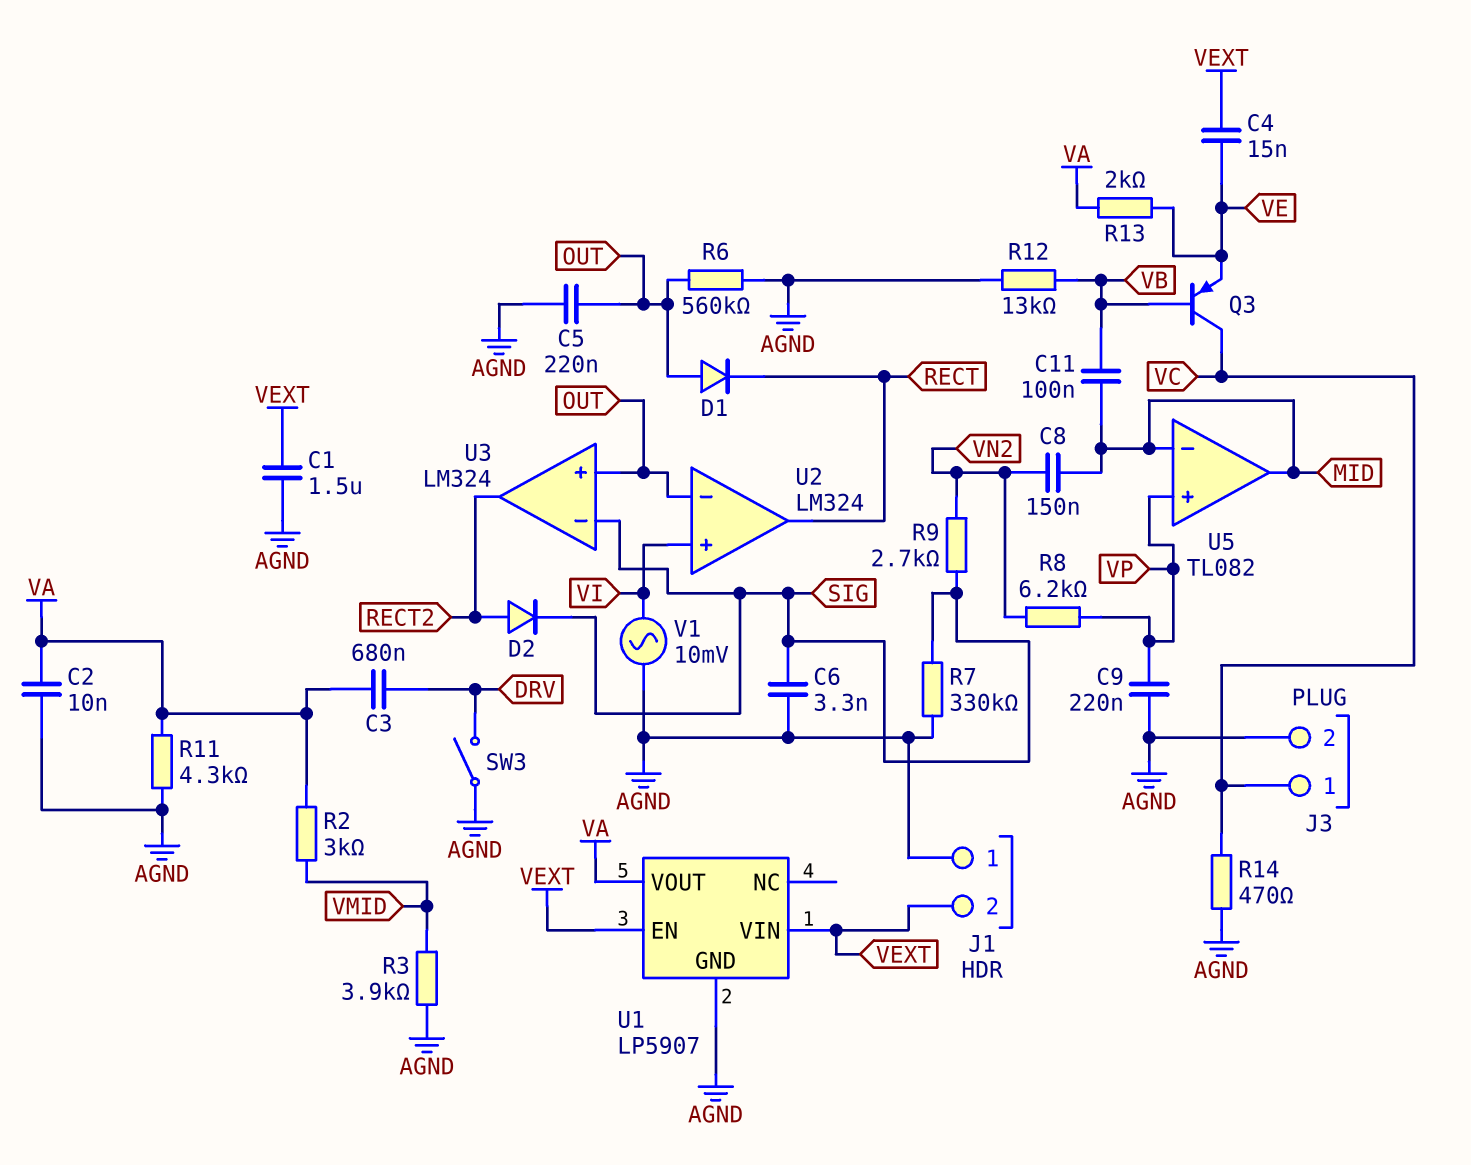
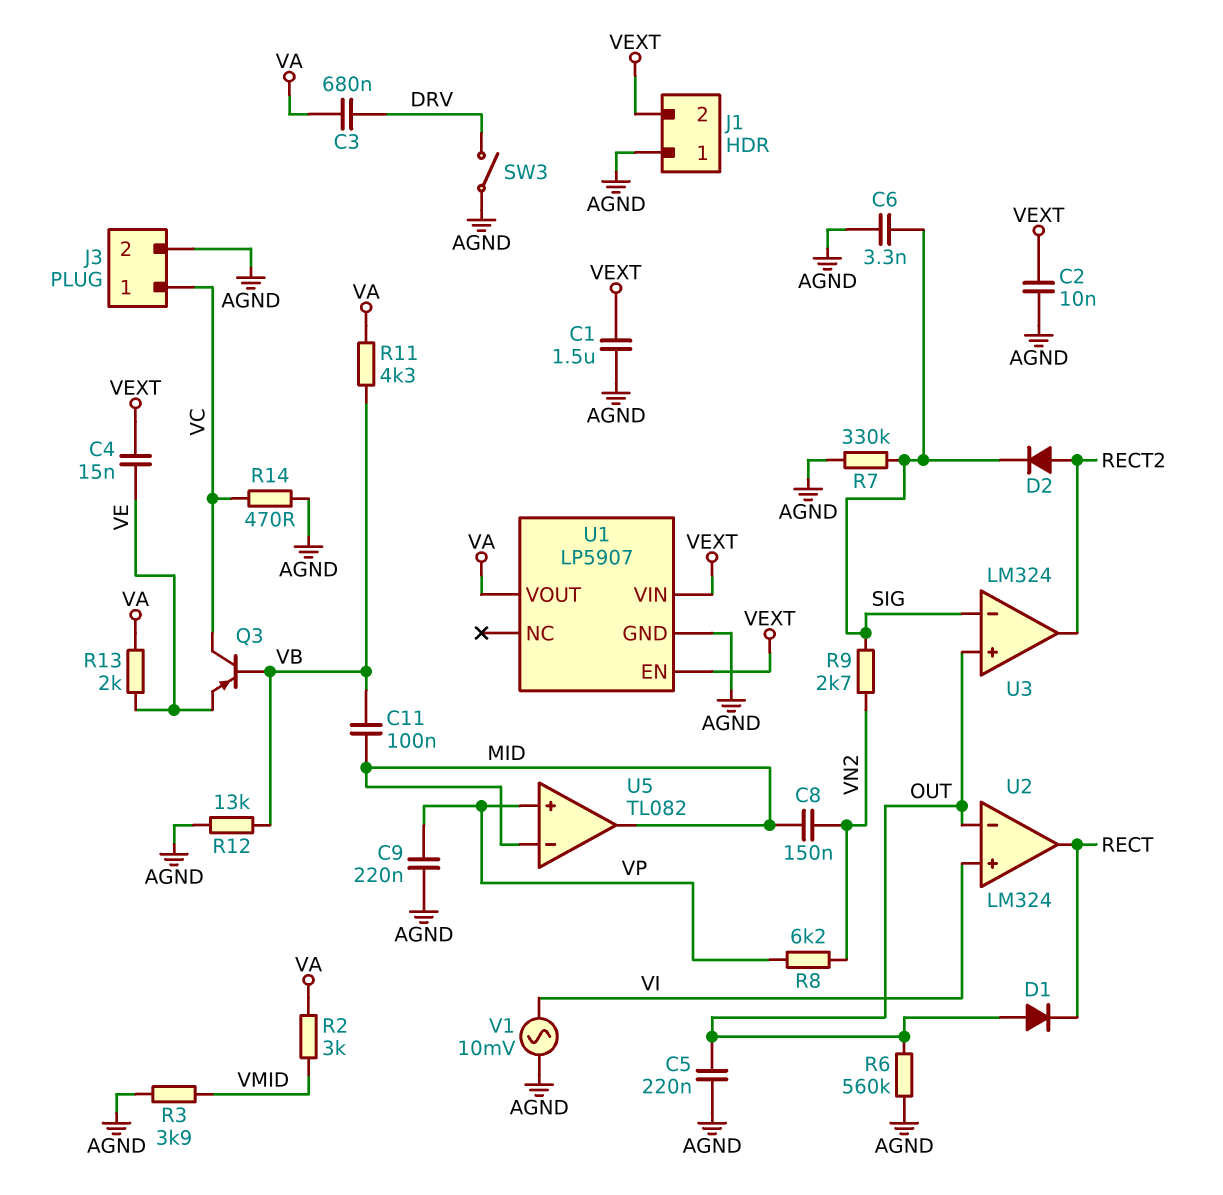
C2: 10nF (AGND, VA) -> 10nF (AGND, VEXT)
R11: 4.3k (AGND, VA) -> 4.3k (VA, VB)

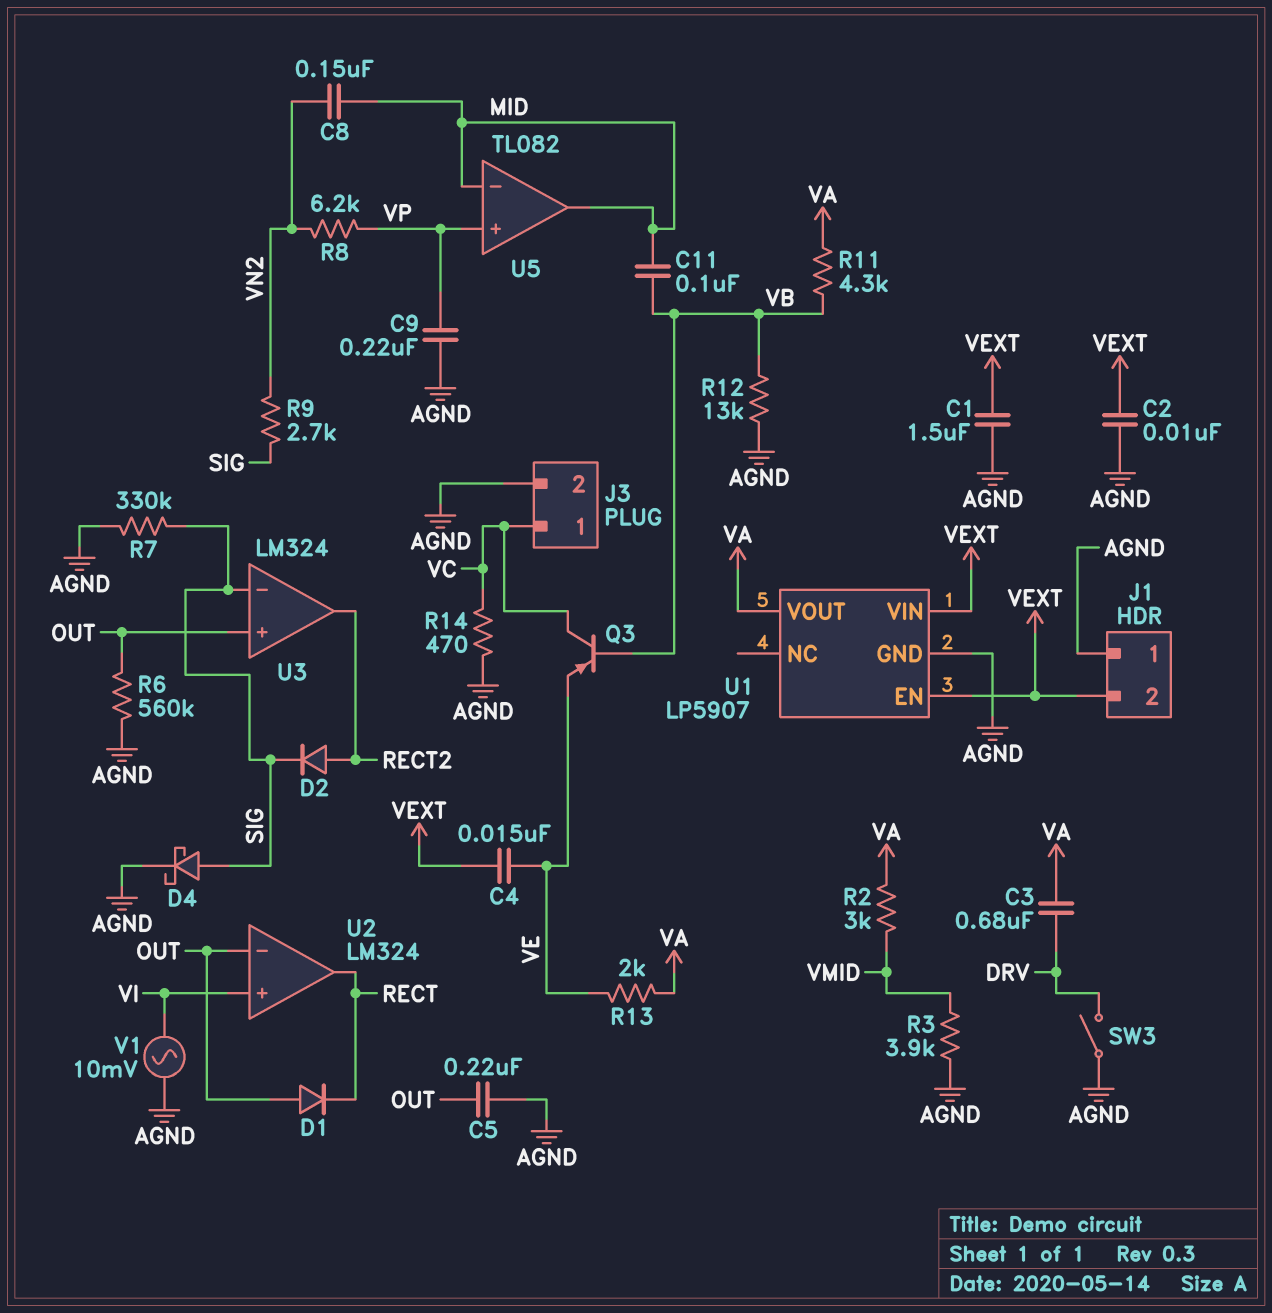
C6: 3.3nF (AGND, SIG) -> none
D4: none -> schottky (A SIG, K AGND)

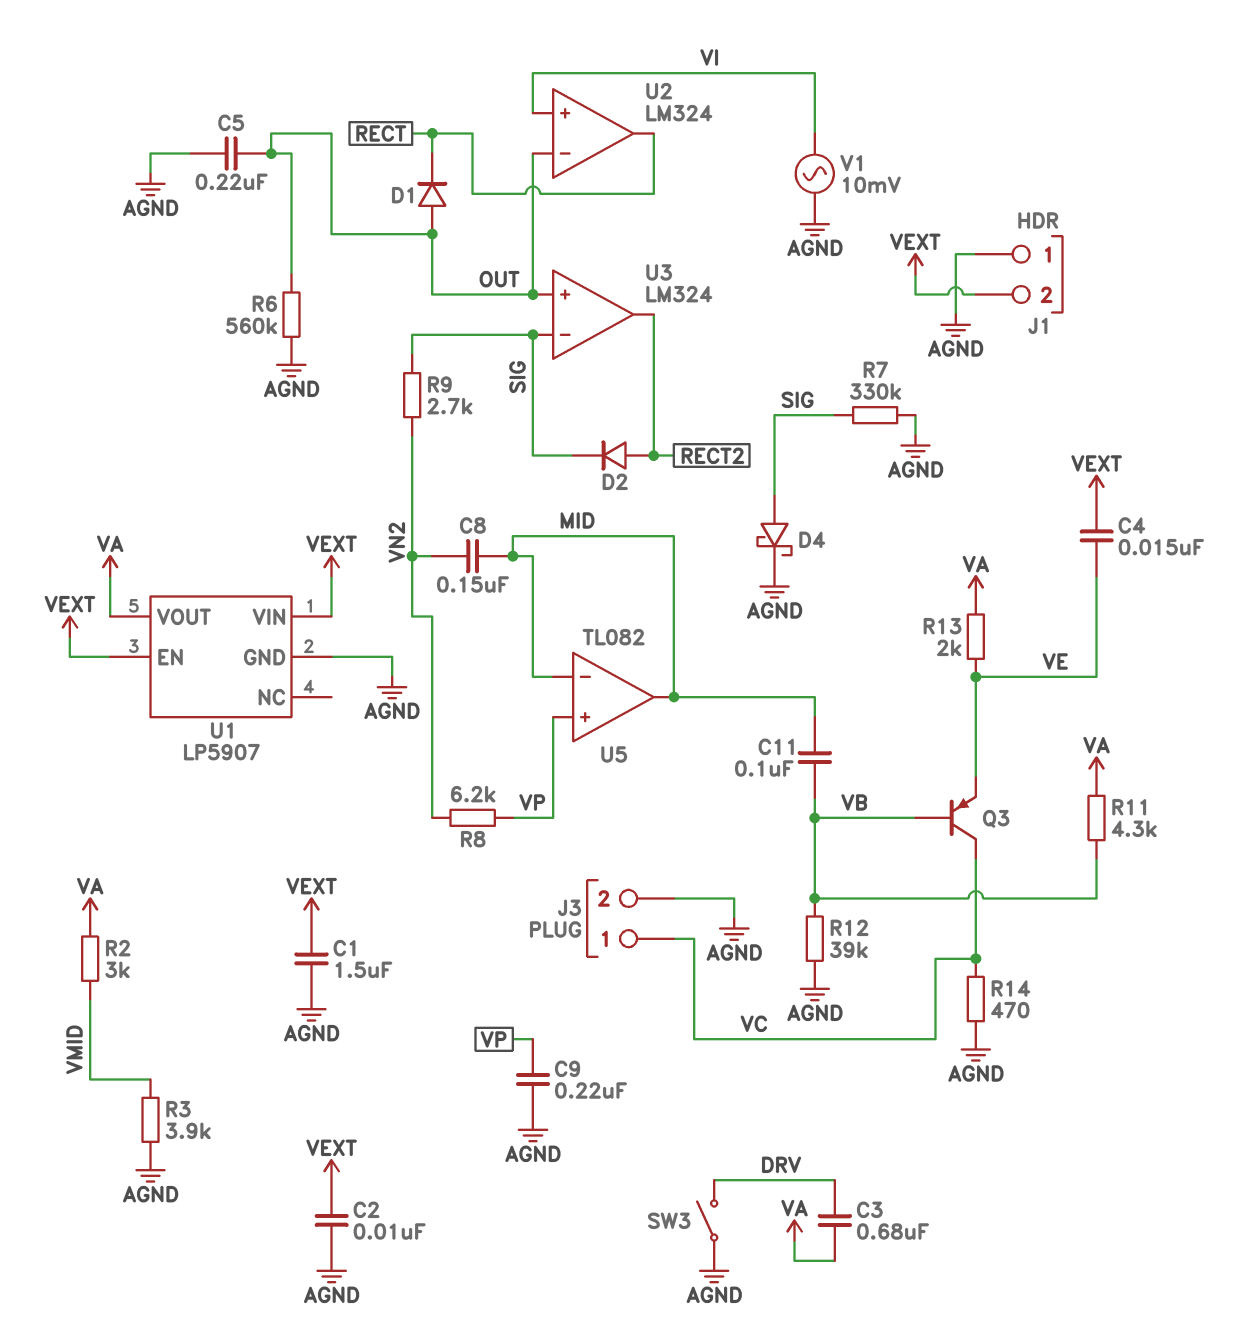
R12: 13k (AGND, VB) -> 39k (AGND, VB)

